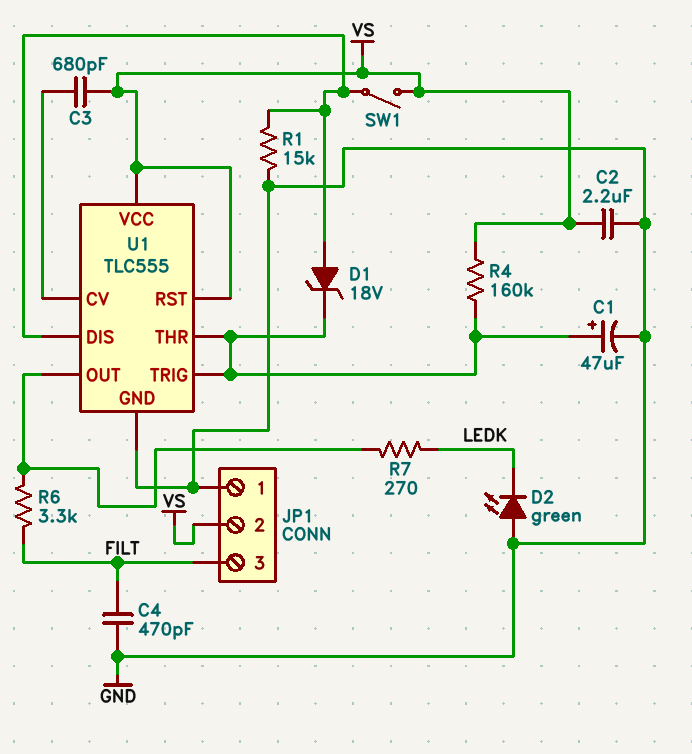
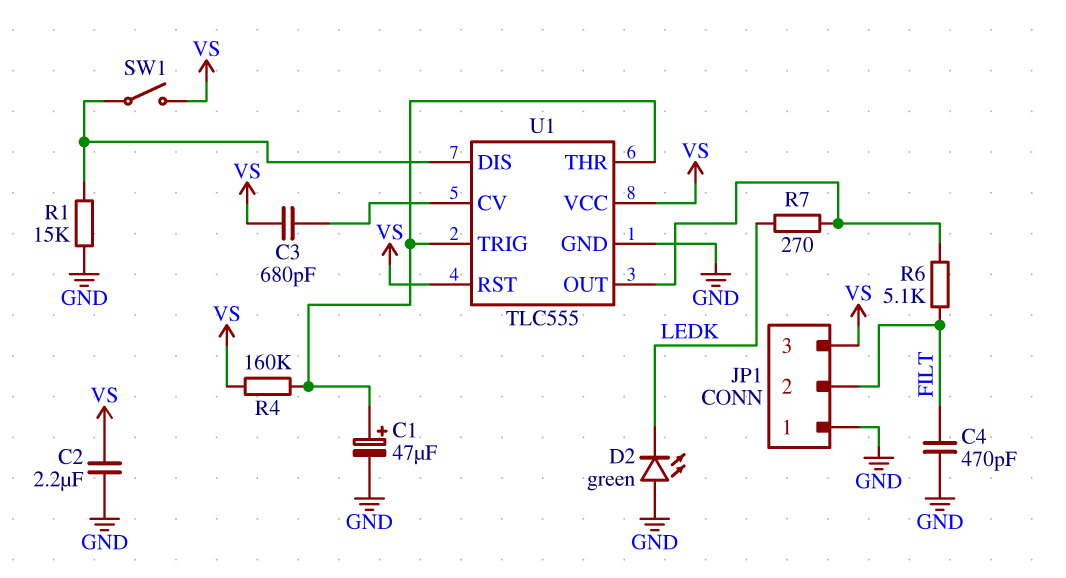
D1: zener 18V (A U1/DIS, K U1/THR) -> none
JP1 pin 2: VS -> FILT
JP1 pin 3: FILT -> VS
R6: 3.3k (FILT, U1/OUT) -> 5.1k (FILT, U1/OUT)

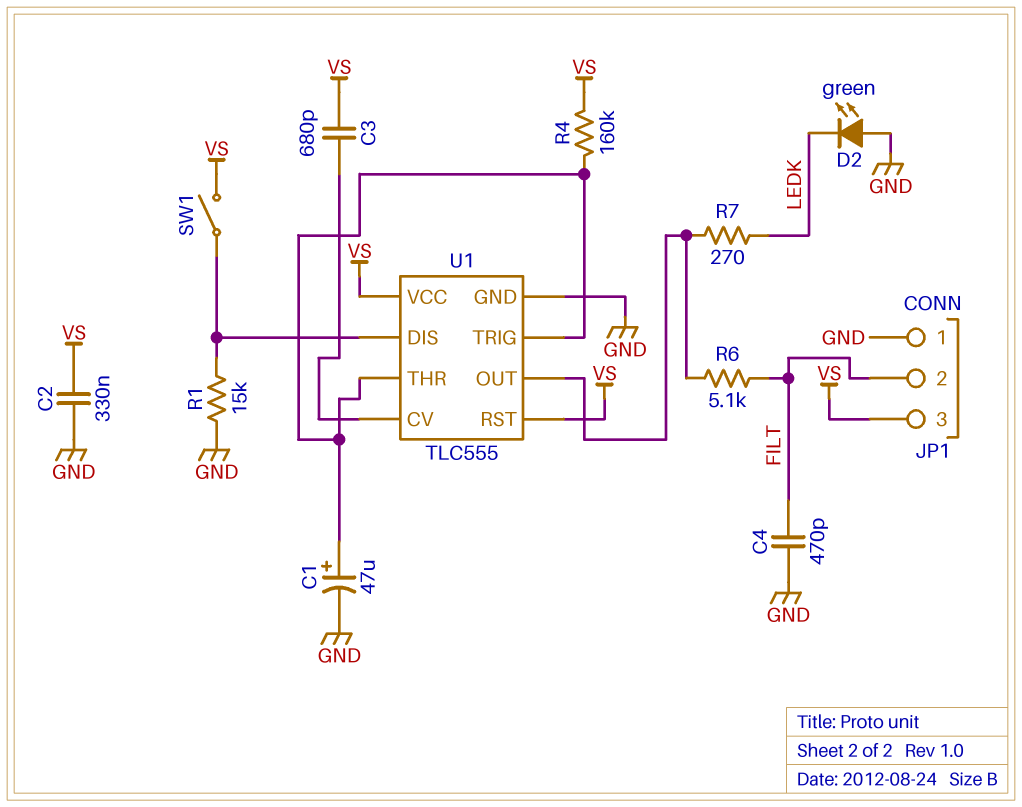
C2: 2.2uF (GND, VS) -> 330nF (GND, VS)

